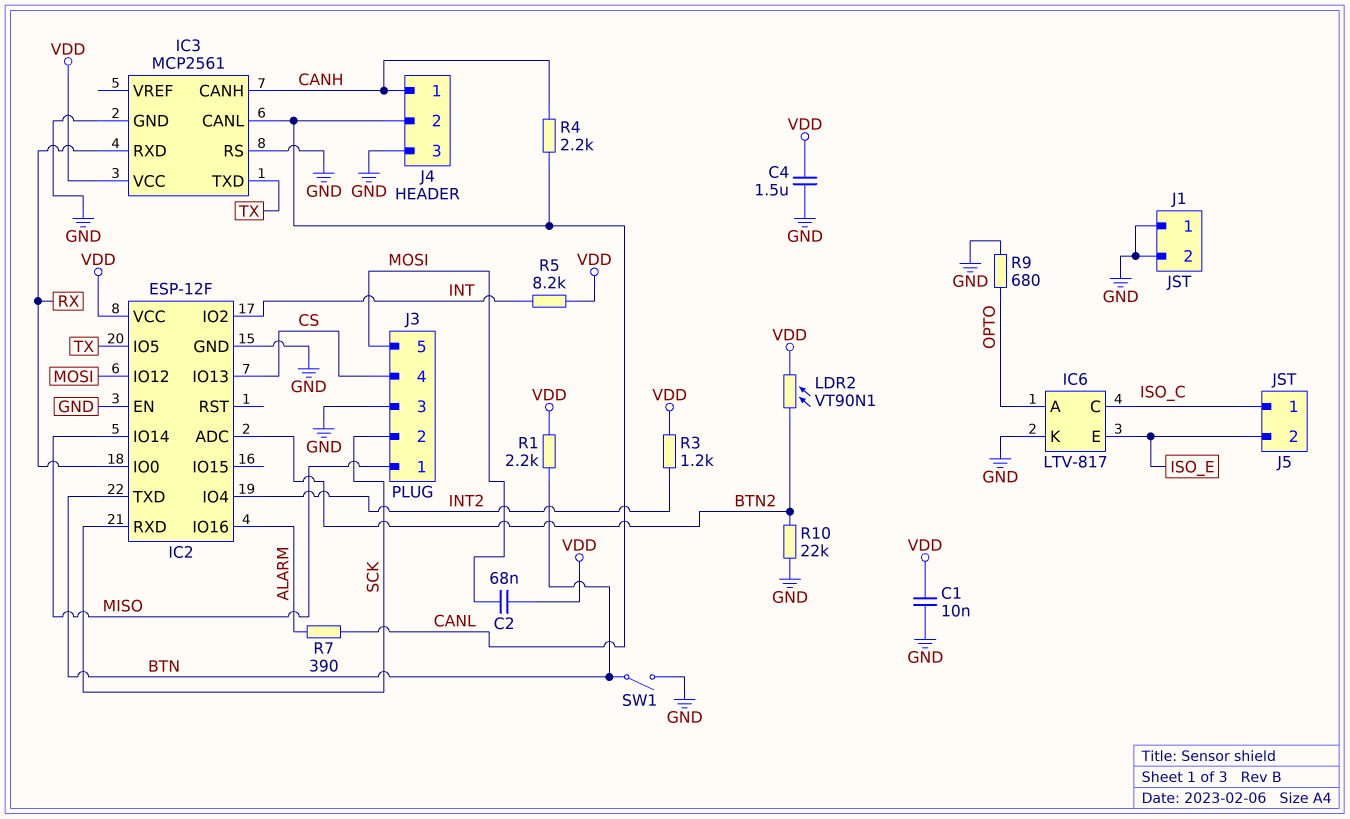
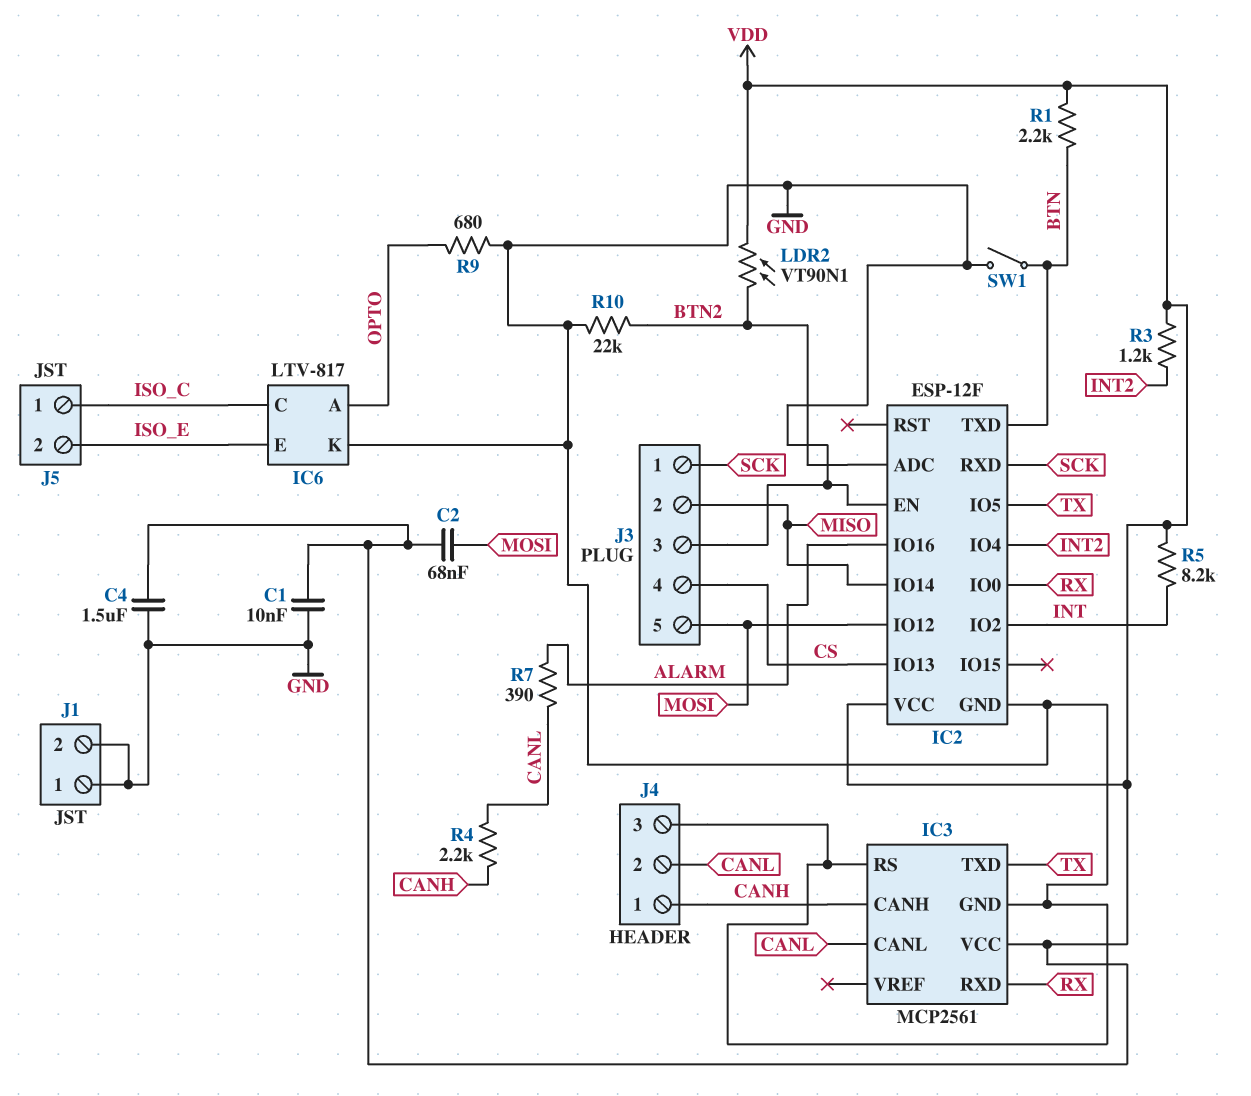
J3 pin 1: MISO -> SCK
J3 pin 2: SCK -> MISO

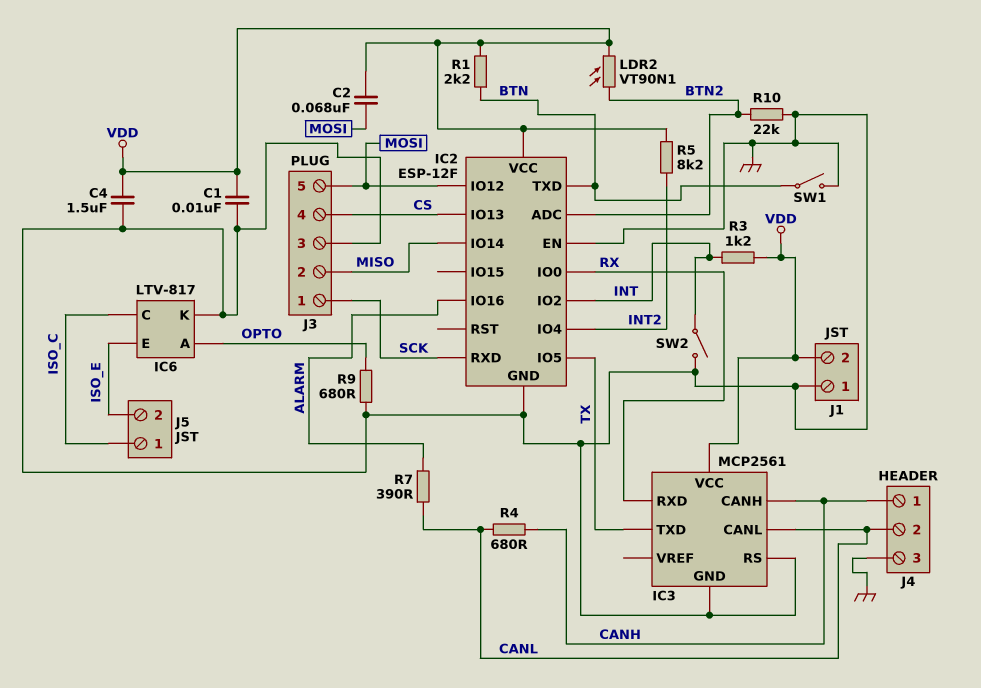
J1 pin 2: GND -> VDD
R3: 1.2k (INT2, VDD) -> 1.2k (INT, VDD)
R4: 2.2k (CANH, CANL) -> 680 (CANH, CANL)
R5: 8.2k (INT, VDD) -> 8.2k (INT2, VDD)
SW2: none -> switch (GND, INT)

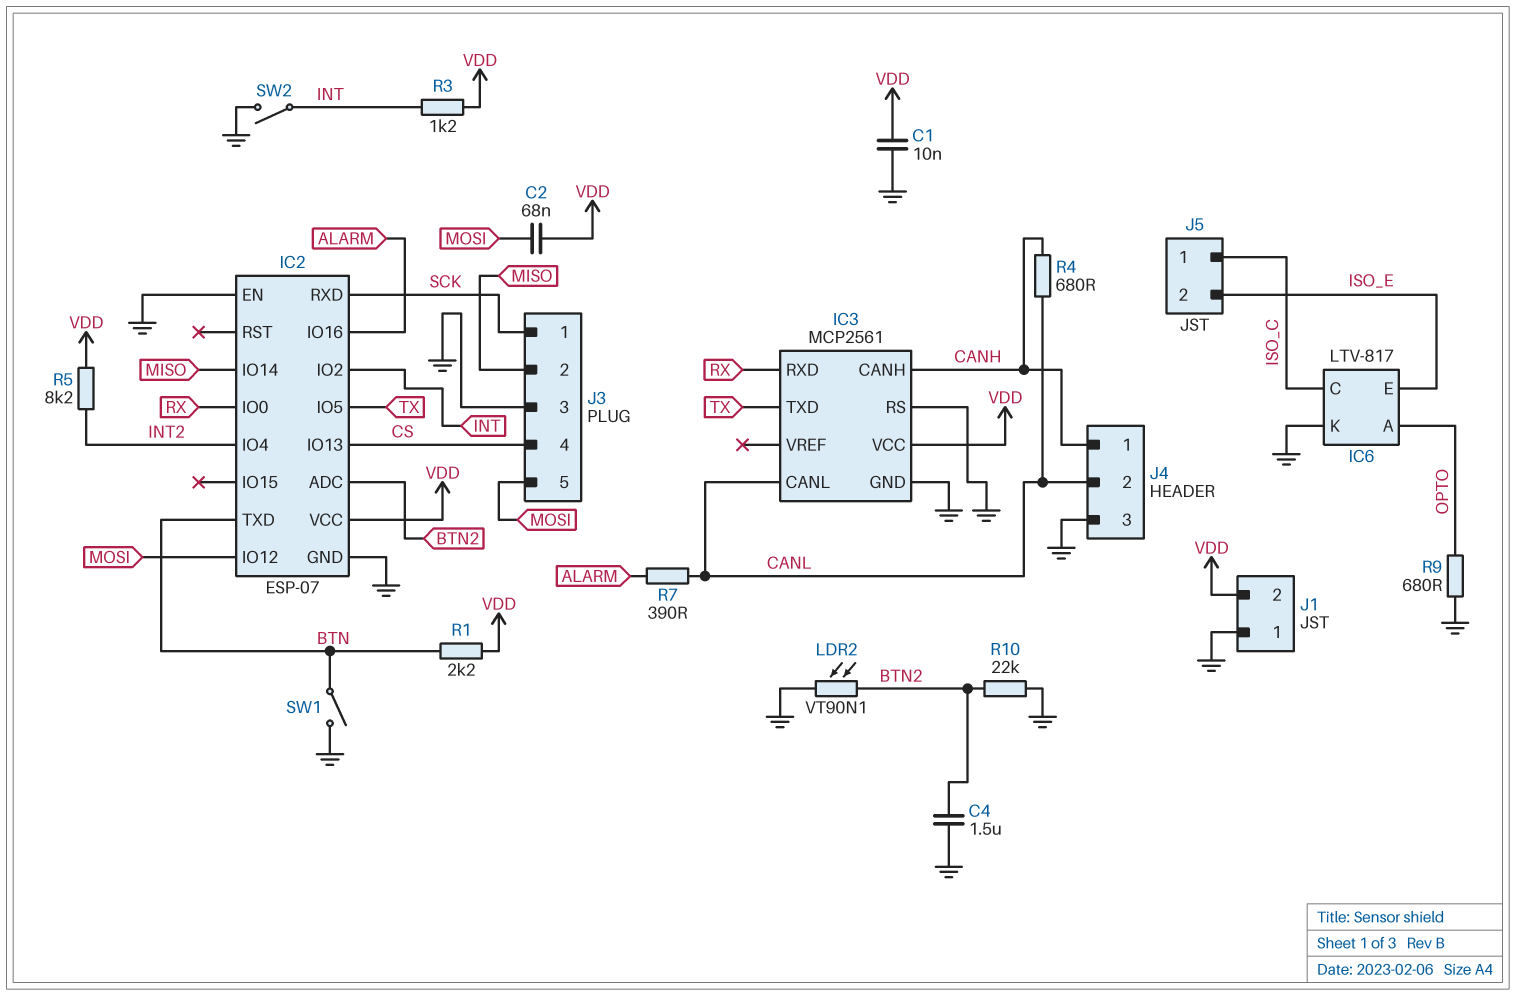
C4: 1.5uF (GND, VDD) -> 1.5uF (BTN2, GND)
IC2: ESP-12F -> ESP-07
LDR2: VT90N1 (BTN2, VDD) -> VT90N1 (BTN2, GND)

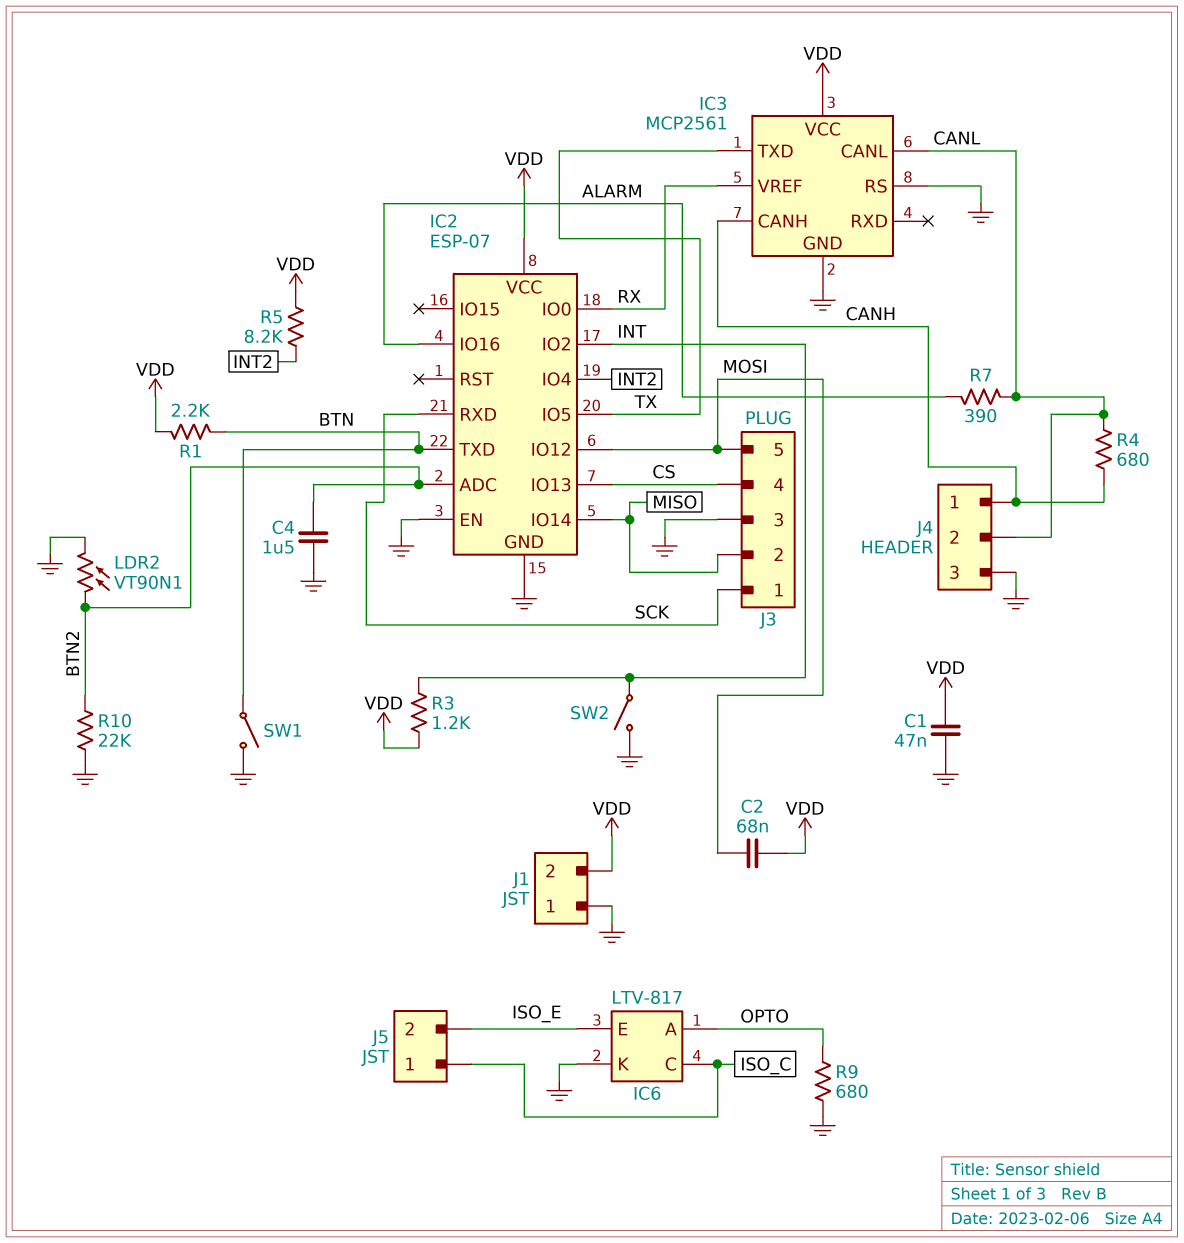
C1: 10nF (GND, VDD) -> 47nF (GND, VDD)
IC3 pin RXD: RX -> none
IC3 pin VREF: none -> RX

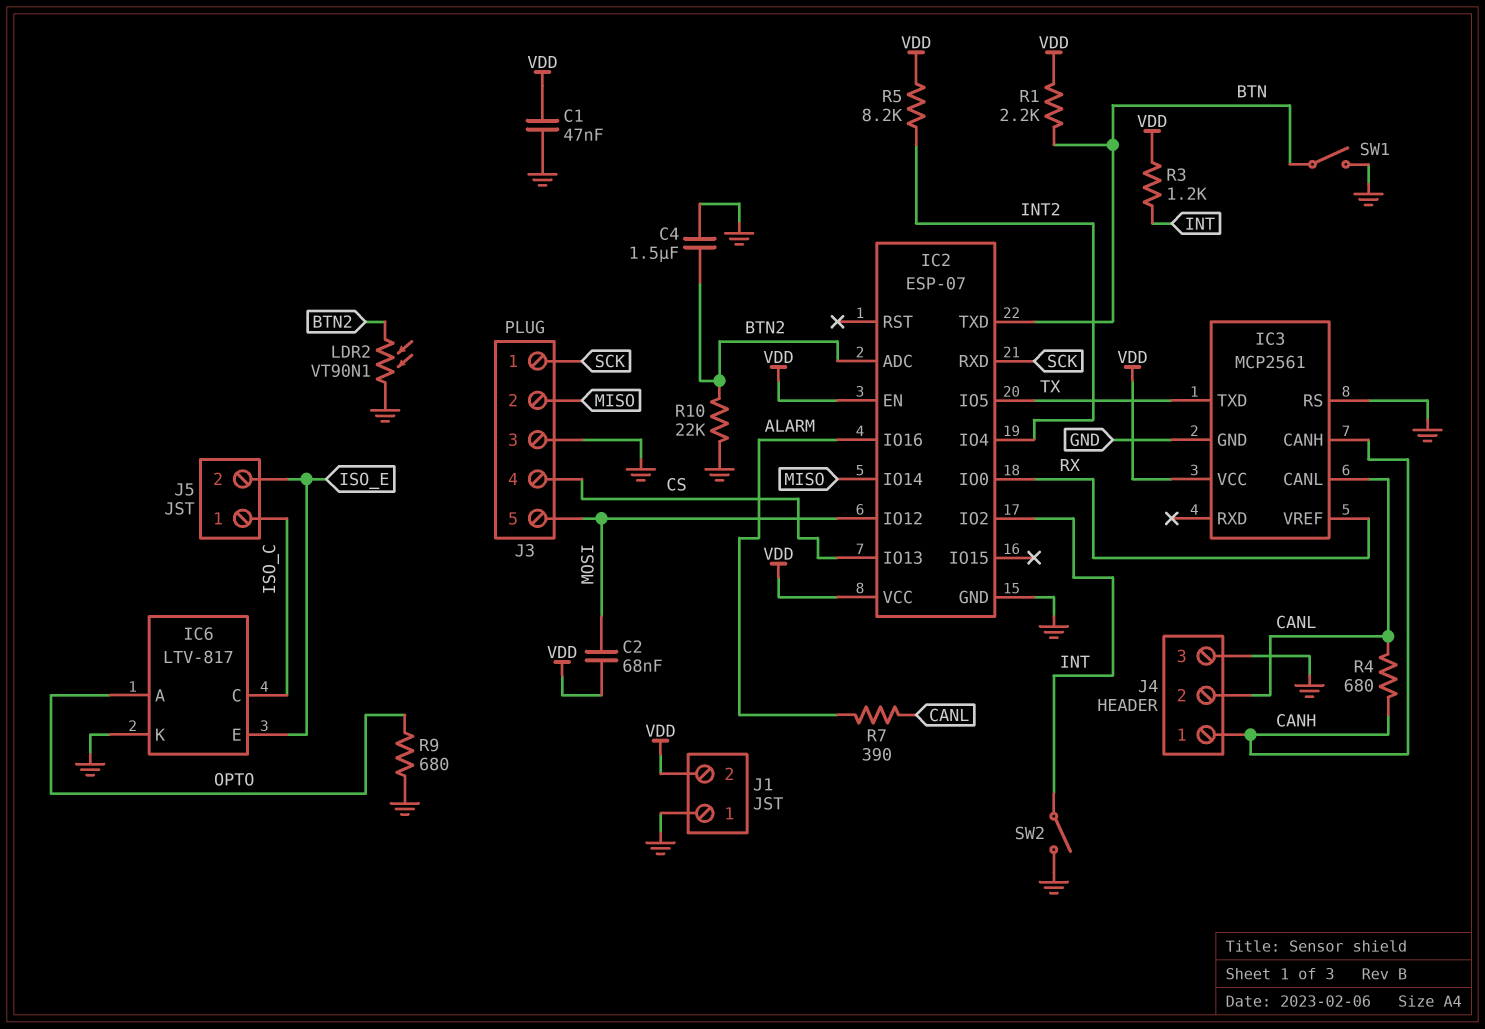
IC2 pin EN: GND -> VDD

